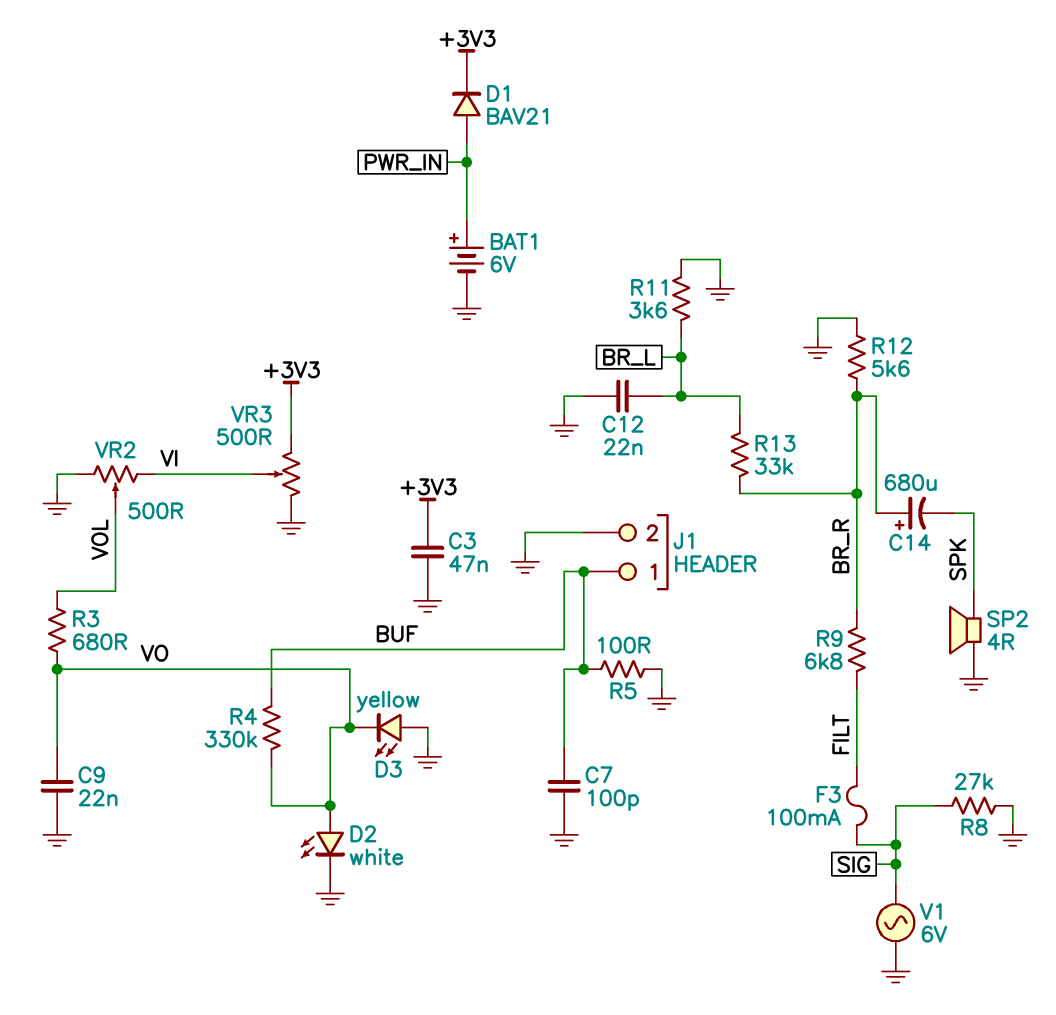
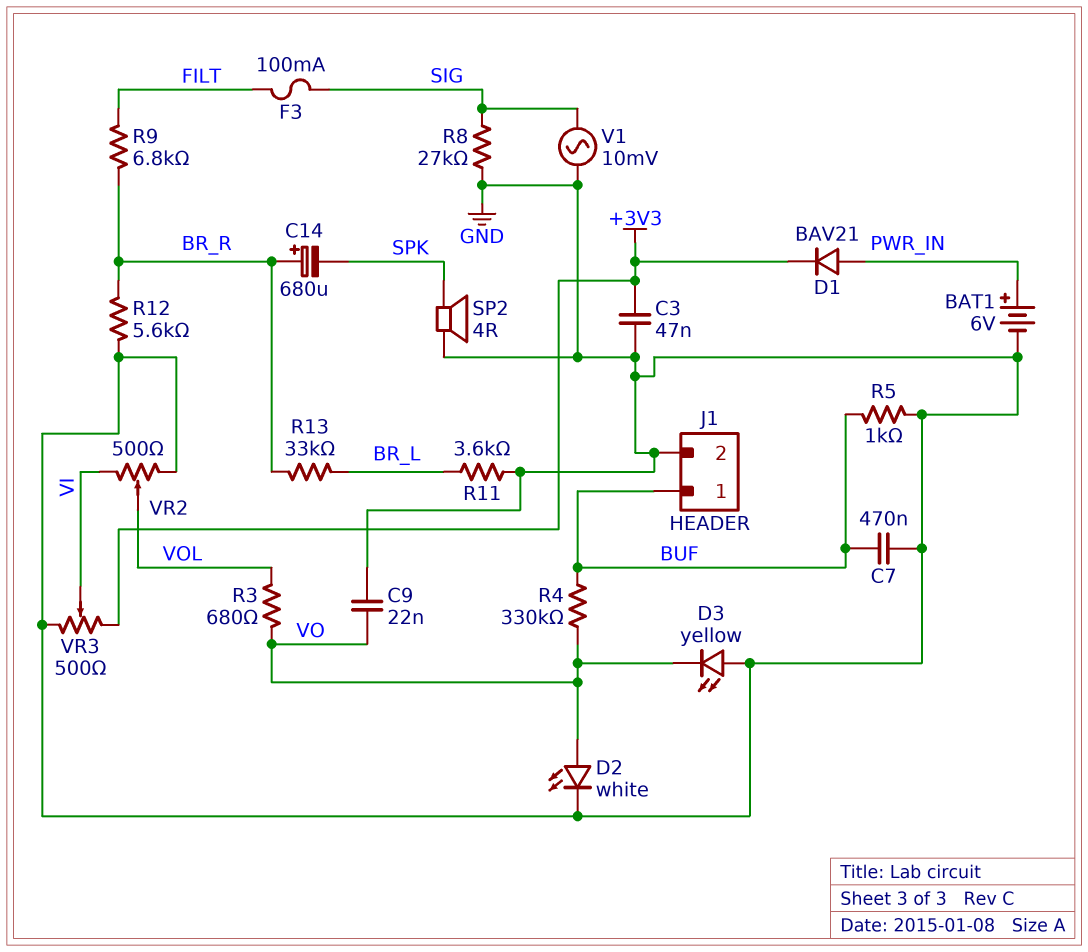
C7: 100pF (BUF, GND) -> 470nF (BUF, GND)
C12: 22nF (BR_L, GND) -> none
R5: 100 (BUF, GND) -> 1k (BUF, GND)
V1: AC 6V (GND, SIG) -> AC 10mV (GND, SIG)

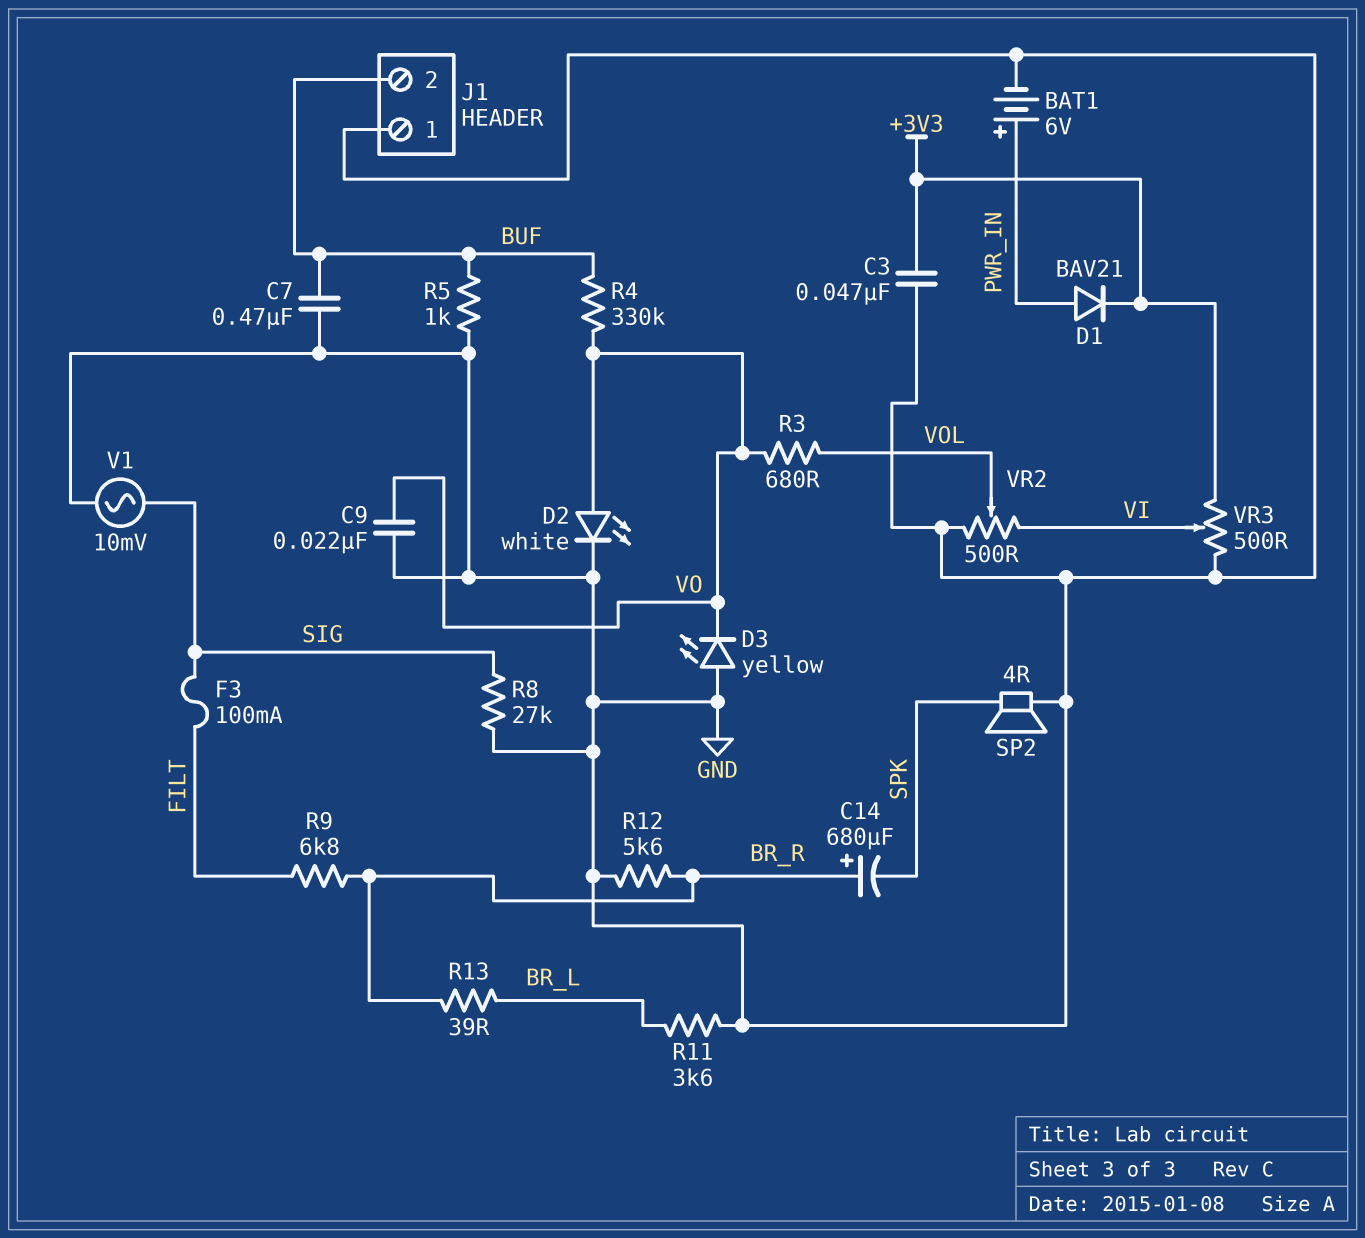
J1 pin 1: BUF -> GND
J1 pin 2: GND -> BUF
R13: 33k (BR_L, BR_R) -> 39 (BR_L, BR_R)

